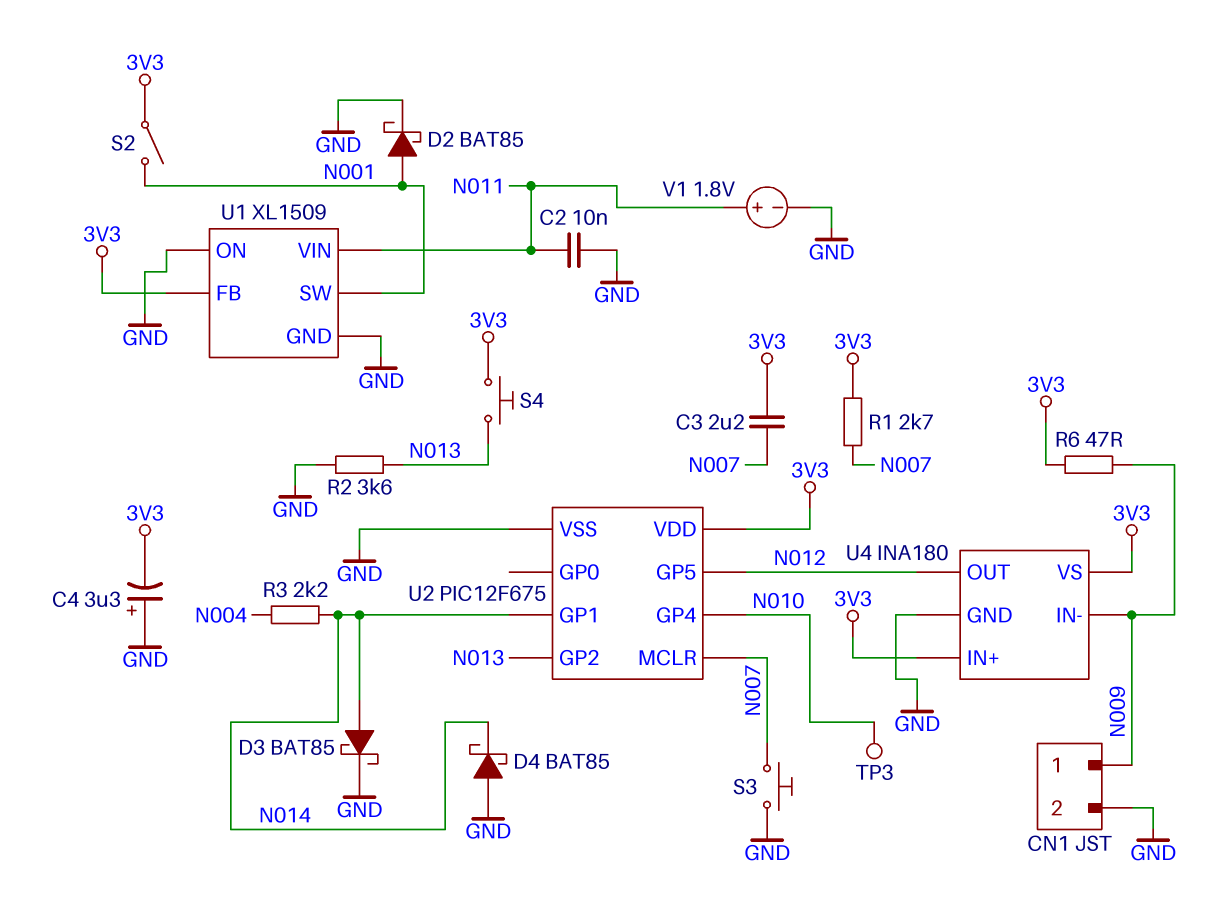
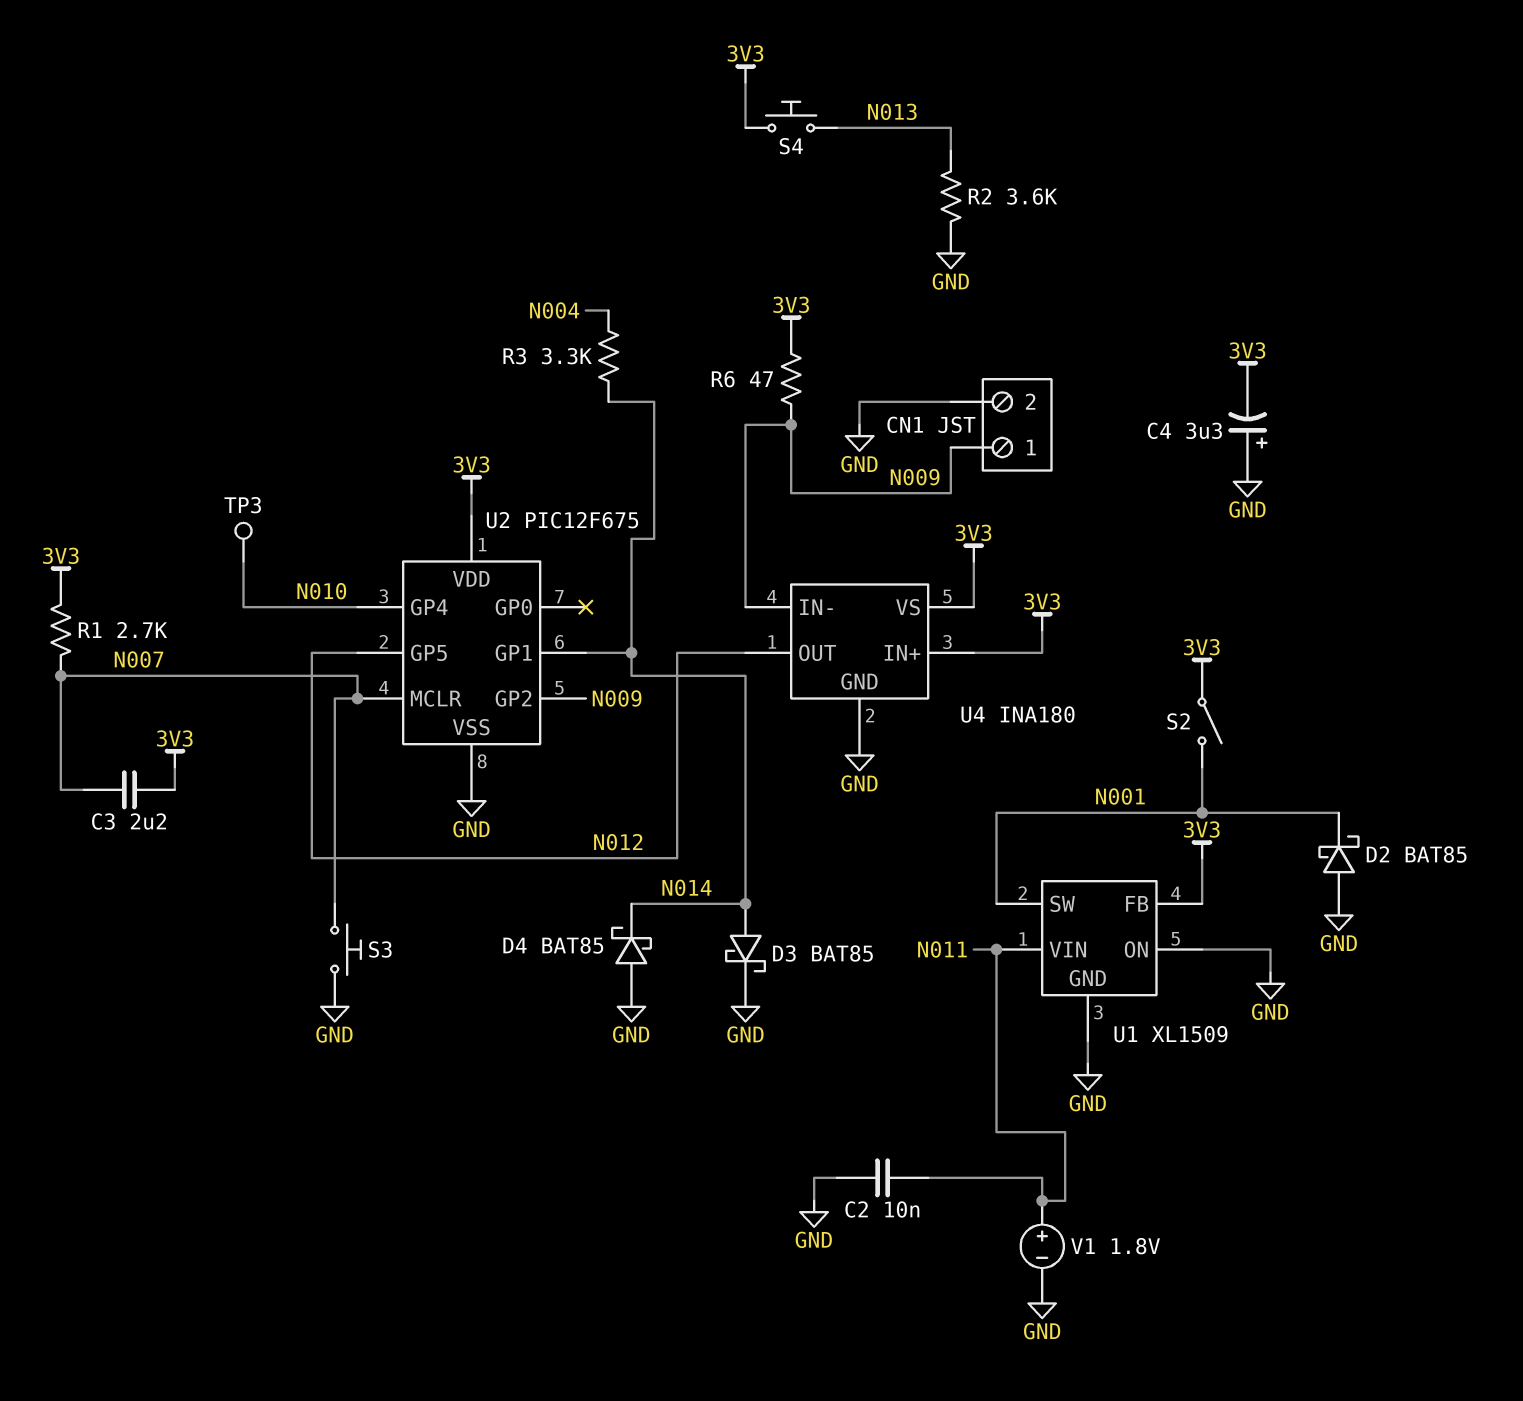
D2: schottky BAT85 (A N001, K GND) -> schottky BAT85 (A GND, K N001)
R3: 2.2k (N004, N014) -> 3.3k (N004, N014)
U2 pin GP2: N013 -> N009

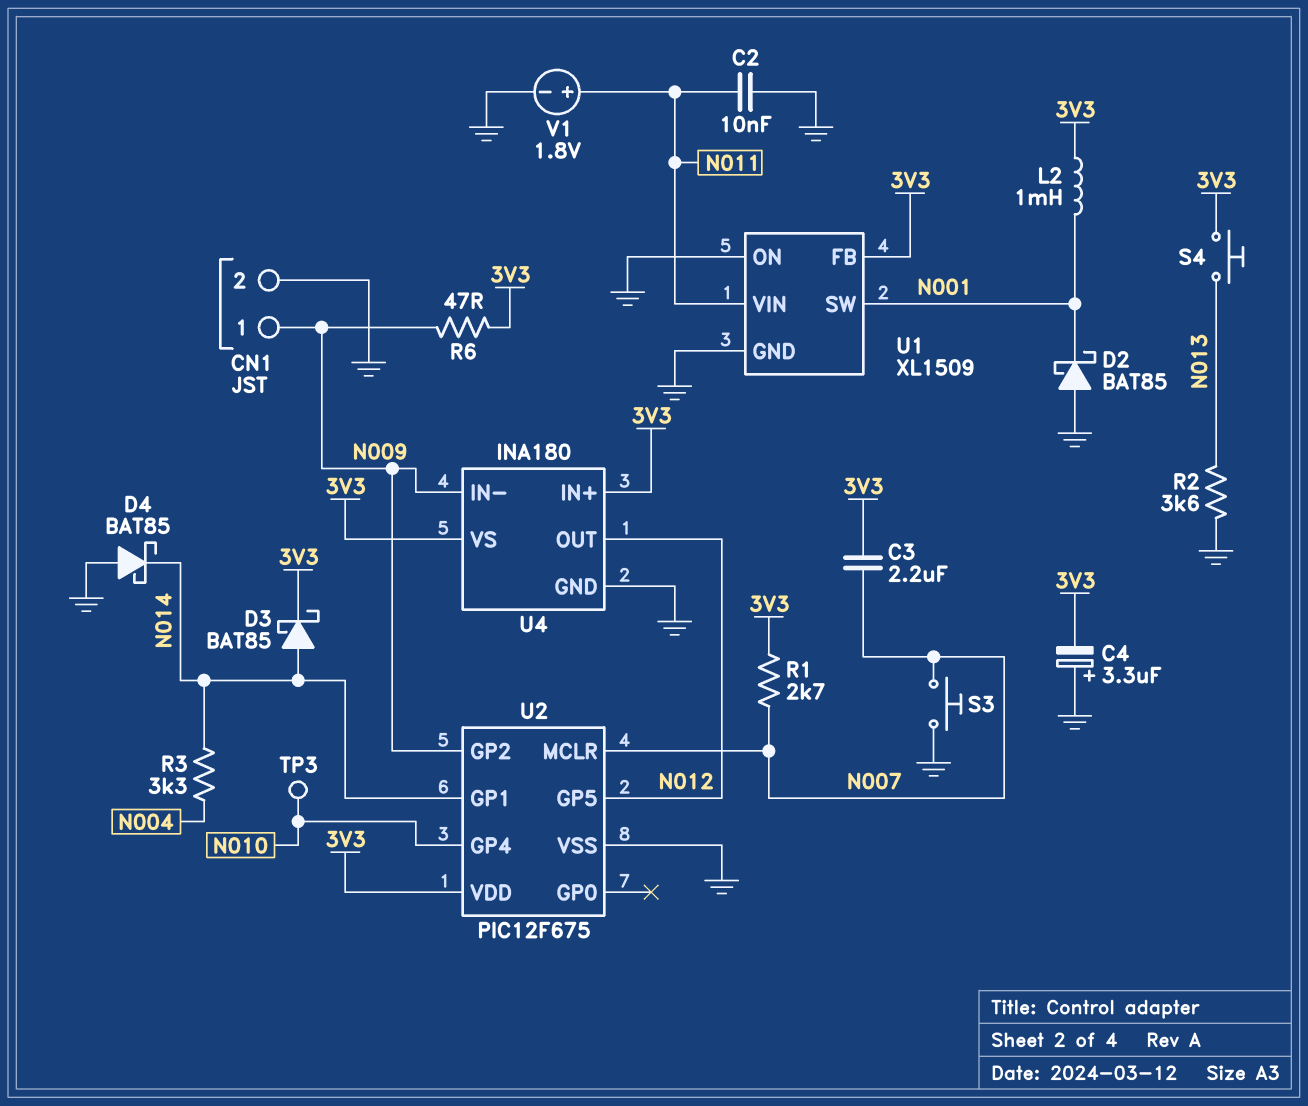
D3: schottky BAT85 (A N014, K GND) -> schottky BAT85 (A N014, K 3V3)
L2: none -> 1mH (3V3, N001)
S2: switch (3V3, N001) -> none

